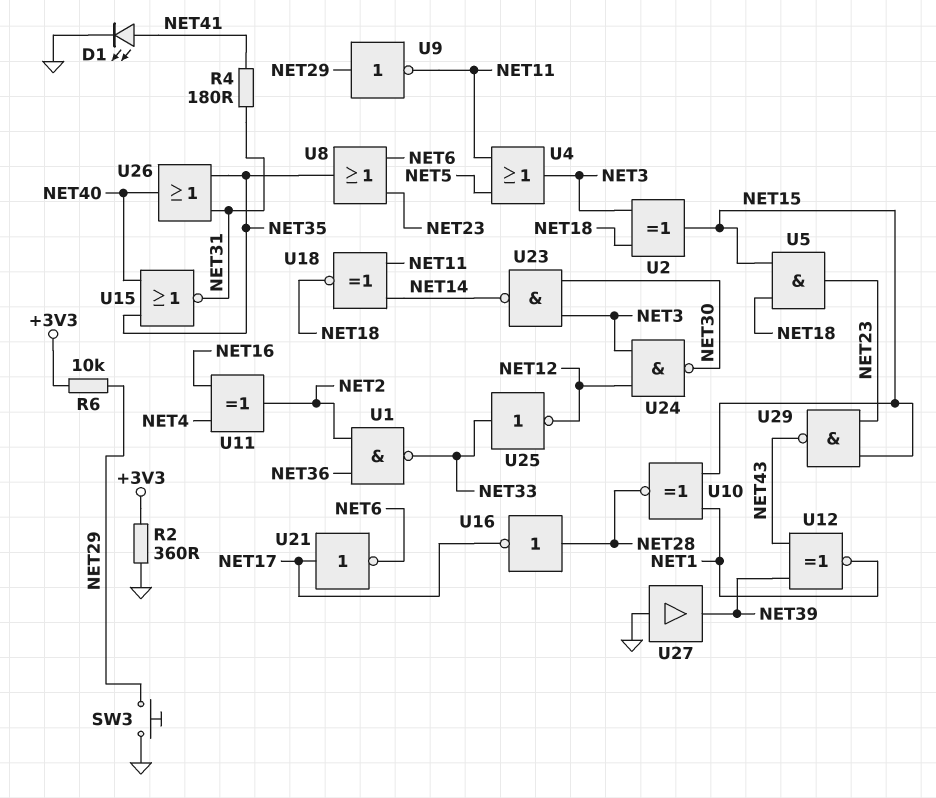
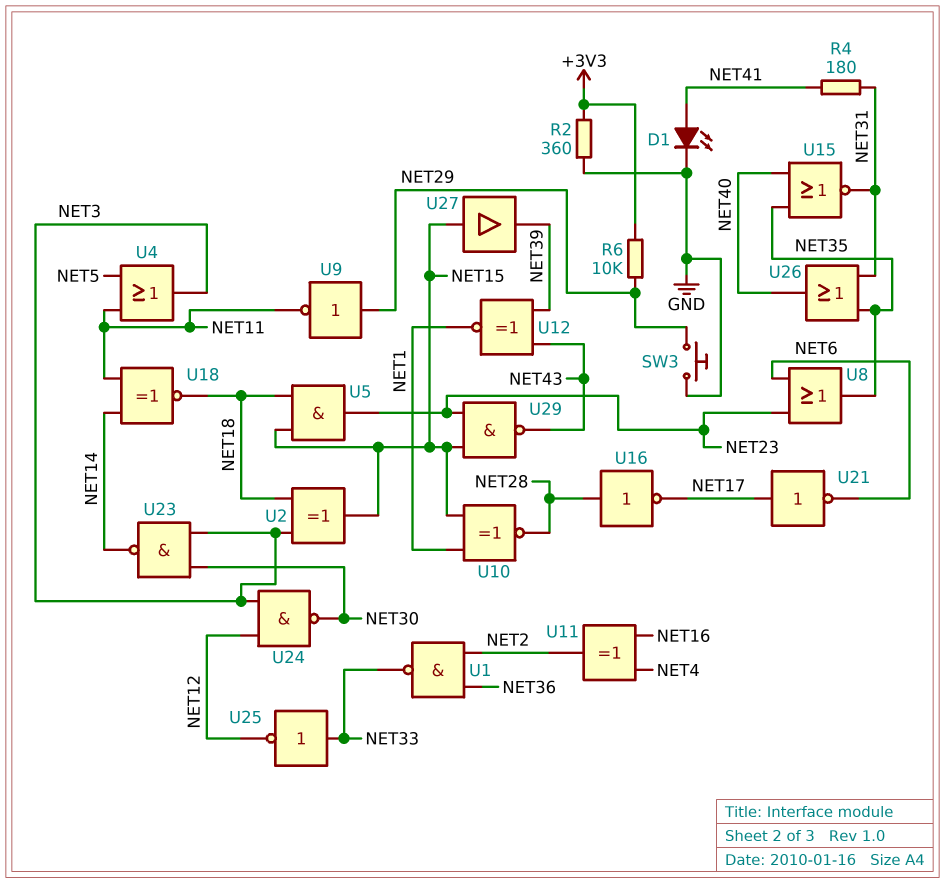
U27: buffer (in GND, out NET39) -> buffer (in NET15, out NET39)

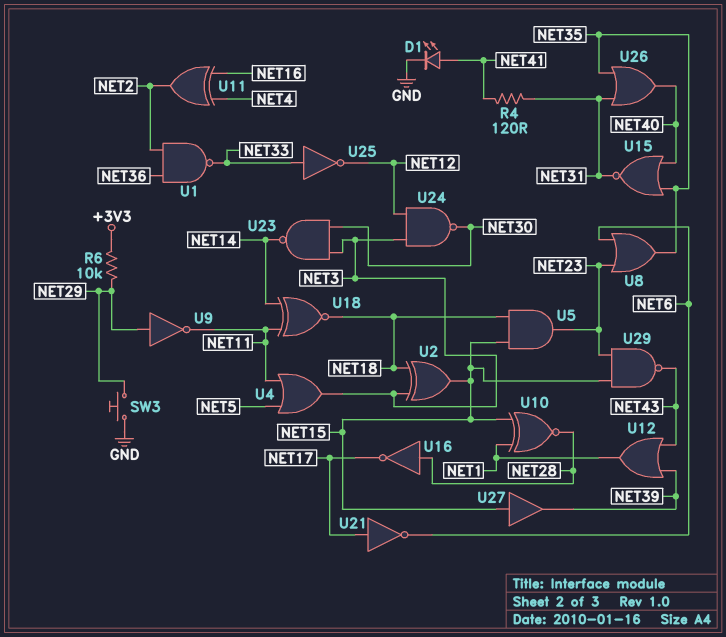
R2: 360 (+3V3, GND) -> none
R4: 180 (NET31, NET41) -> 120 (NET31, NET41)
U12: XNOR (in NET39, in NET43, out NET1) -> OR (in NET39, in NET43, out NET1)

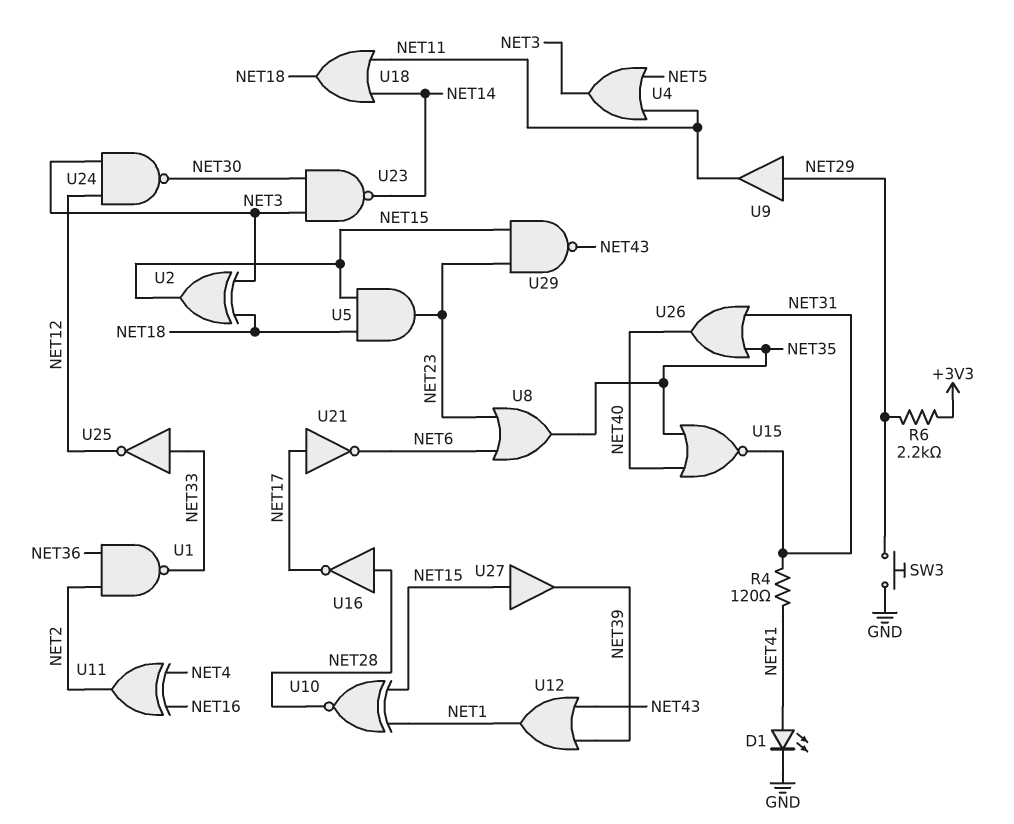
R6: 10k (+3V3, NET29) -> 2.2k (+3V3, NET29)
U9: NOT (in NET29, out NET11) -> buffer (in NET29, out NET11)
U18: XNOR (in NET11, in NET14, out NET18) -> OR (in NET11, in NET14, out NET18)

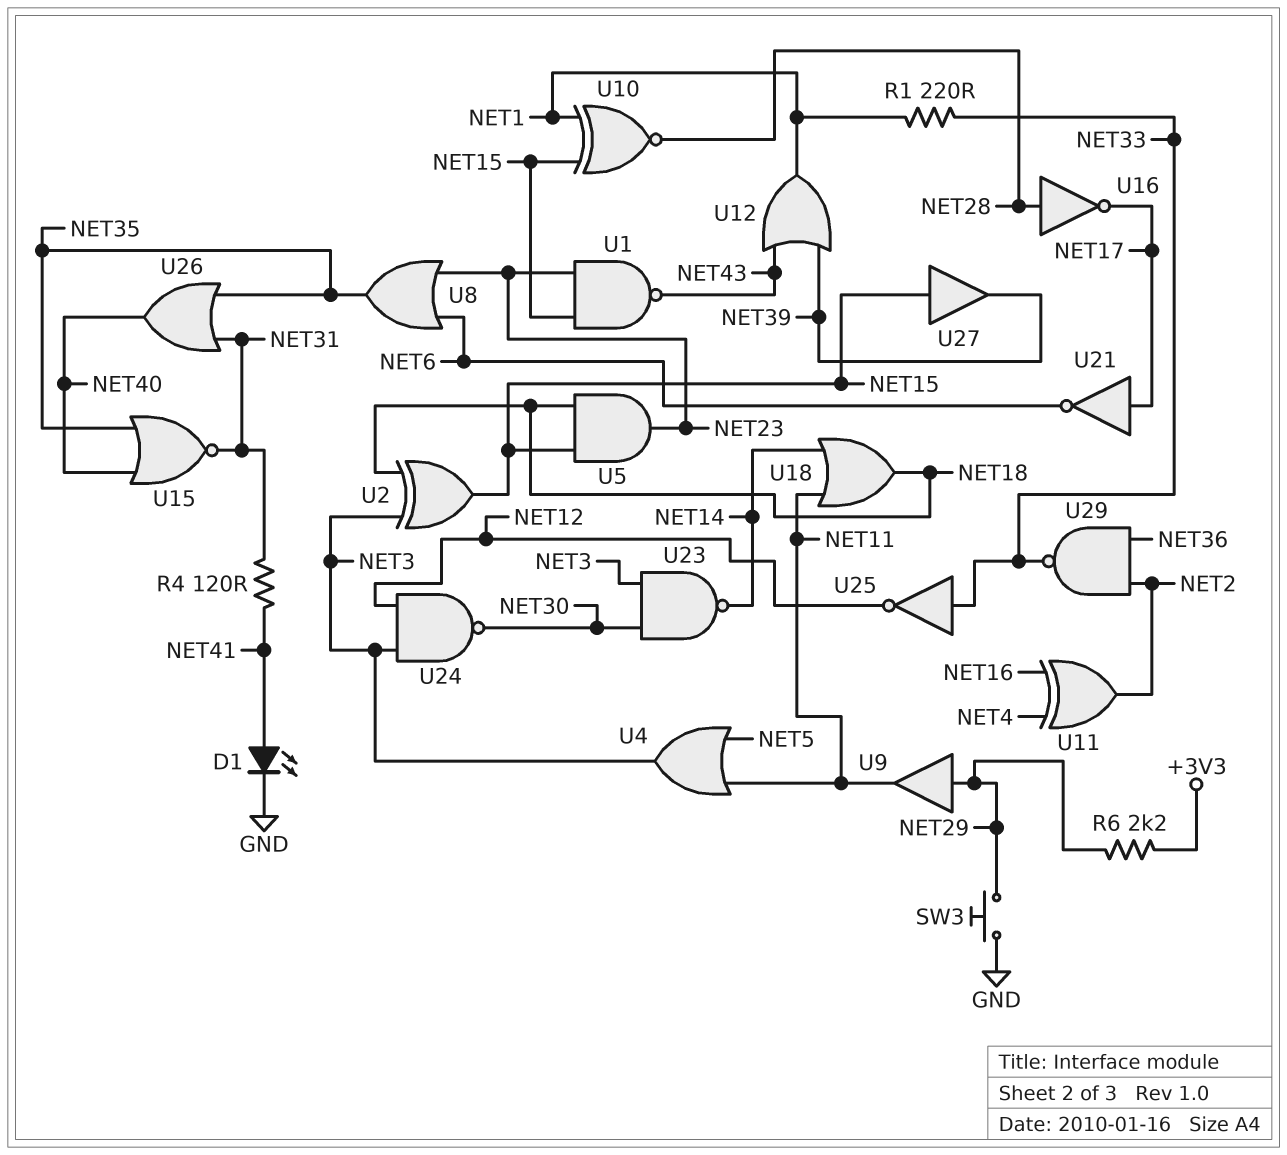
R1: none -> 220 (NET1, NET33)
U1: NAND (in NET2, in NET36, out NET33) -> NAND (in NET15, in NET23, out NET43)
U29: NAND (in NET15, in NET23, out NET43) -> NAND (in NET2, in NET36, out NET33)

